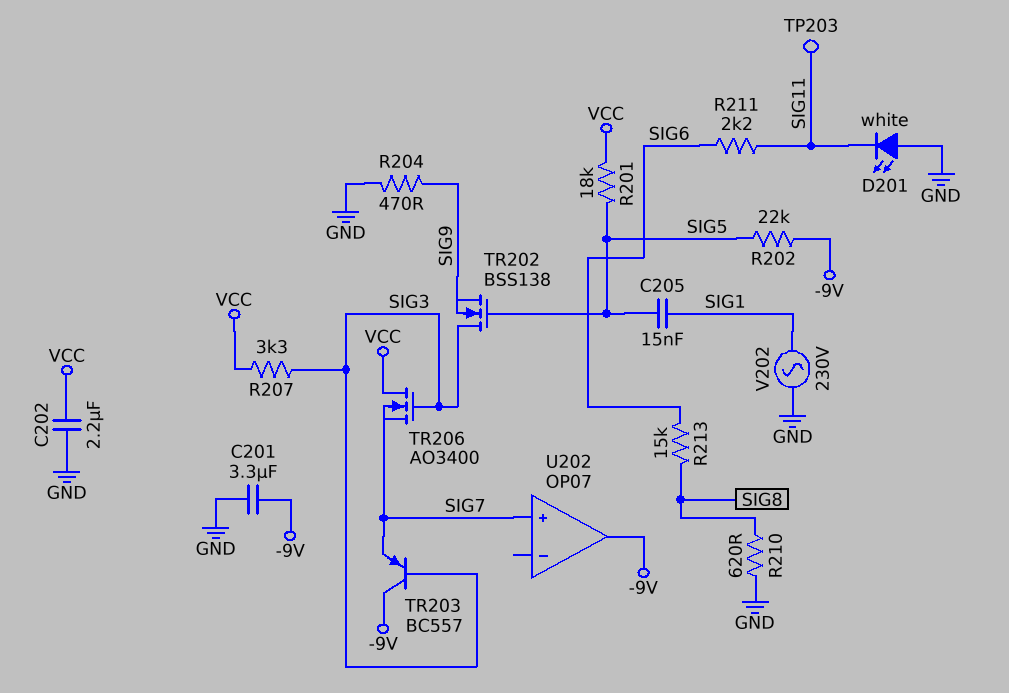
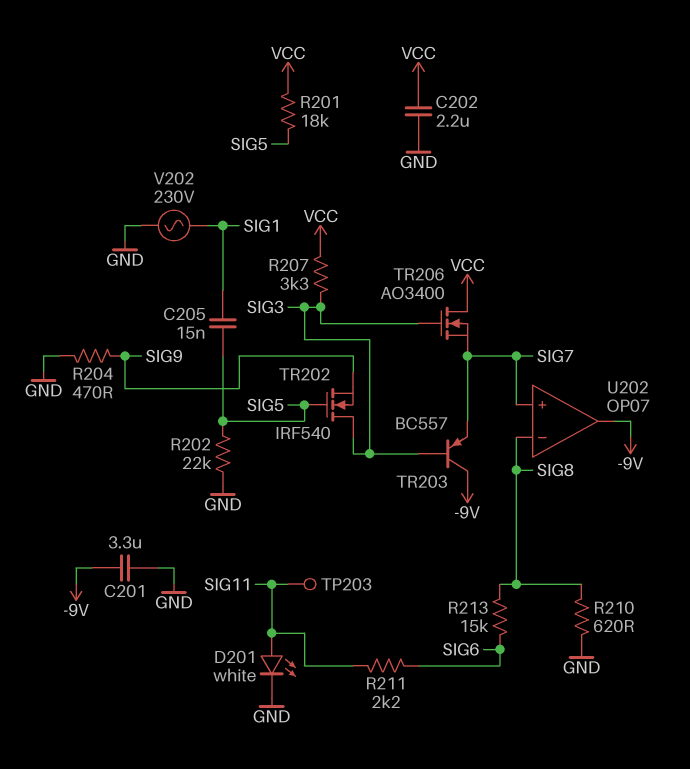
D201: LED white (A GND, K SIG11) -> LED white (A SIG11, K GND)
R202: 22k (-9V, SIG5) -> 22k (GND, SIG5)
TR202: NMOS BSS138 (G SIG5, D SIG3, S SIG9) -> NMOS IRF540 (G SIG5, D SIG3, S SIG9)
U202 pin in-: none -> SIG8

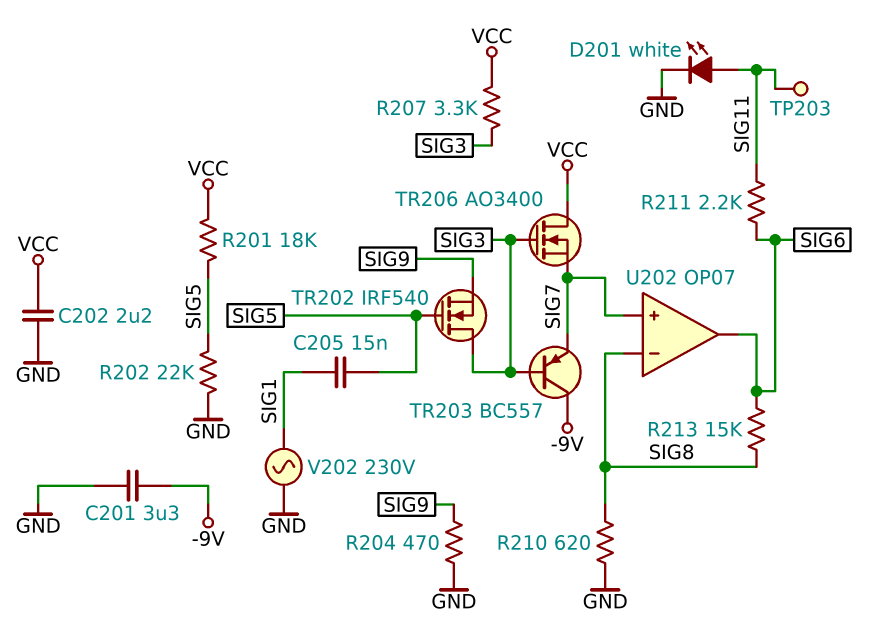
U202 pin out: -9V -> SIG6

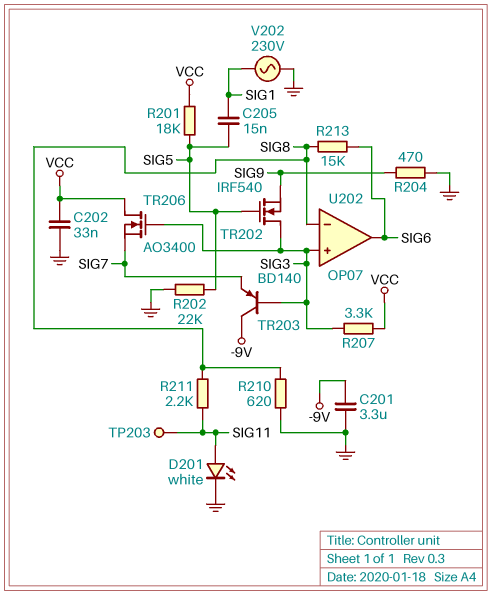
C202: 2.2uF (GND, VCC) -> 33nF (GND, VCC)
R211: 2.2k (SIG6, SIG11) -> 2.2k (SIG8, SIG11)
TR203: PNP BC557 (B SIG3, C -9V, E SIG7) -> PNP BD140 (B SIG3, C -9V, E SIG7)
U202 pin in+: SIG7 -> SIG3

